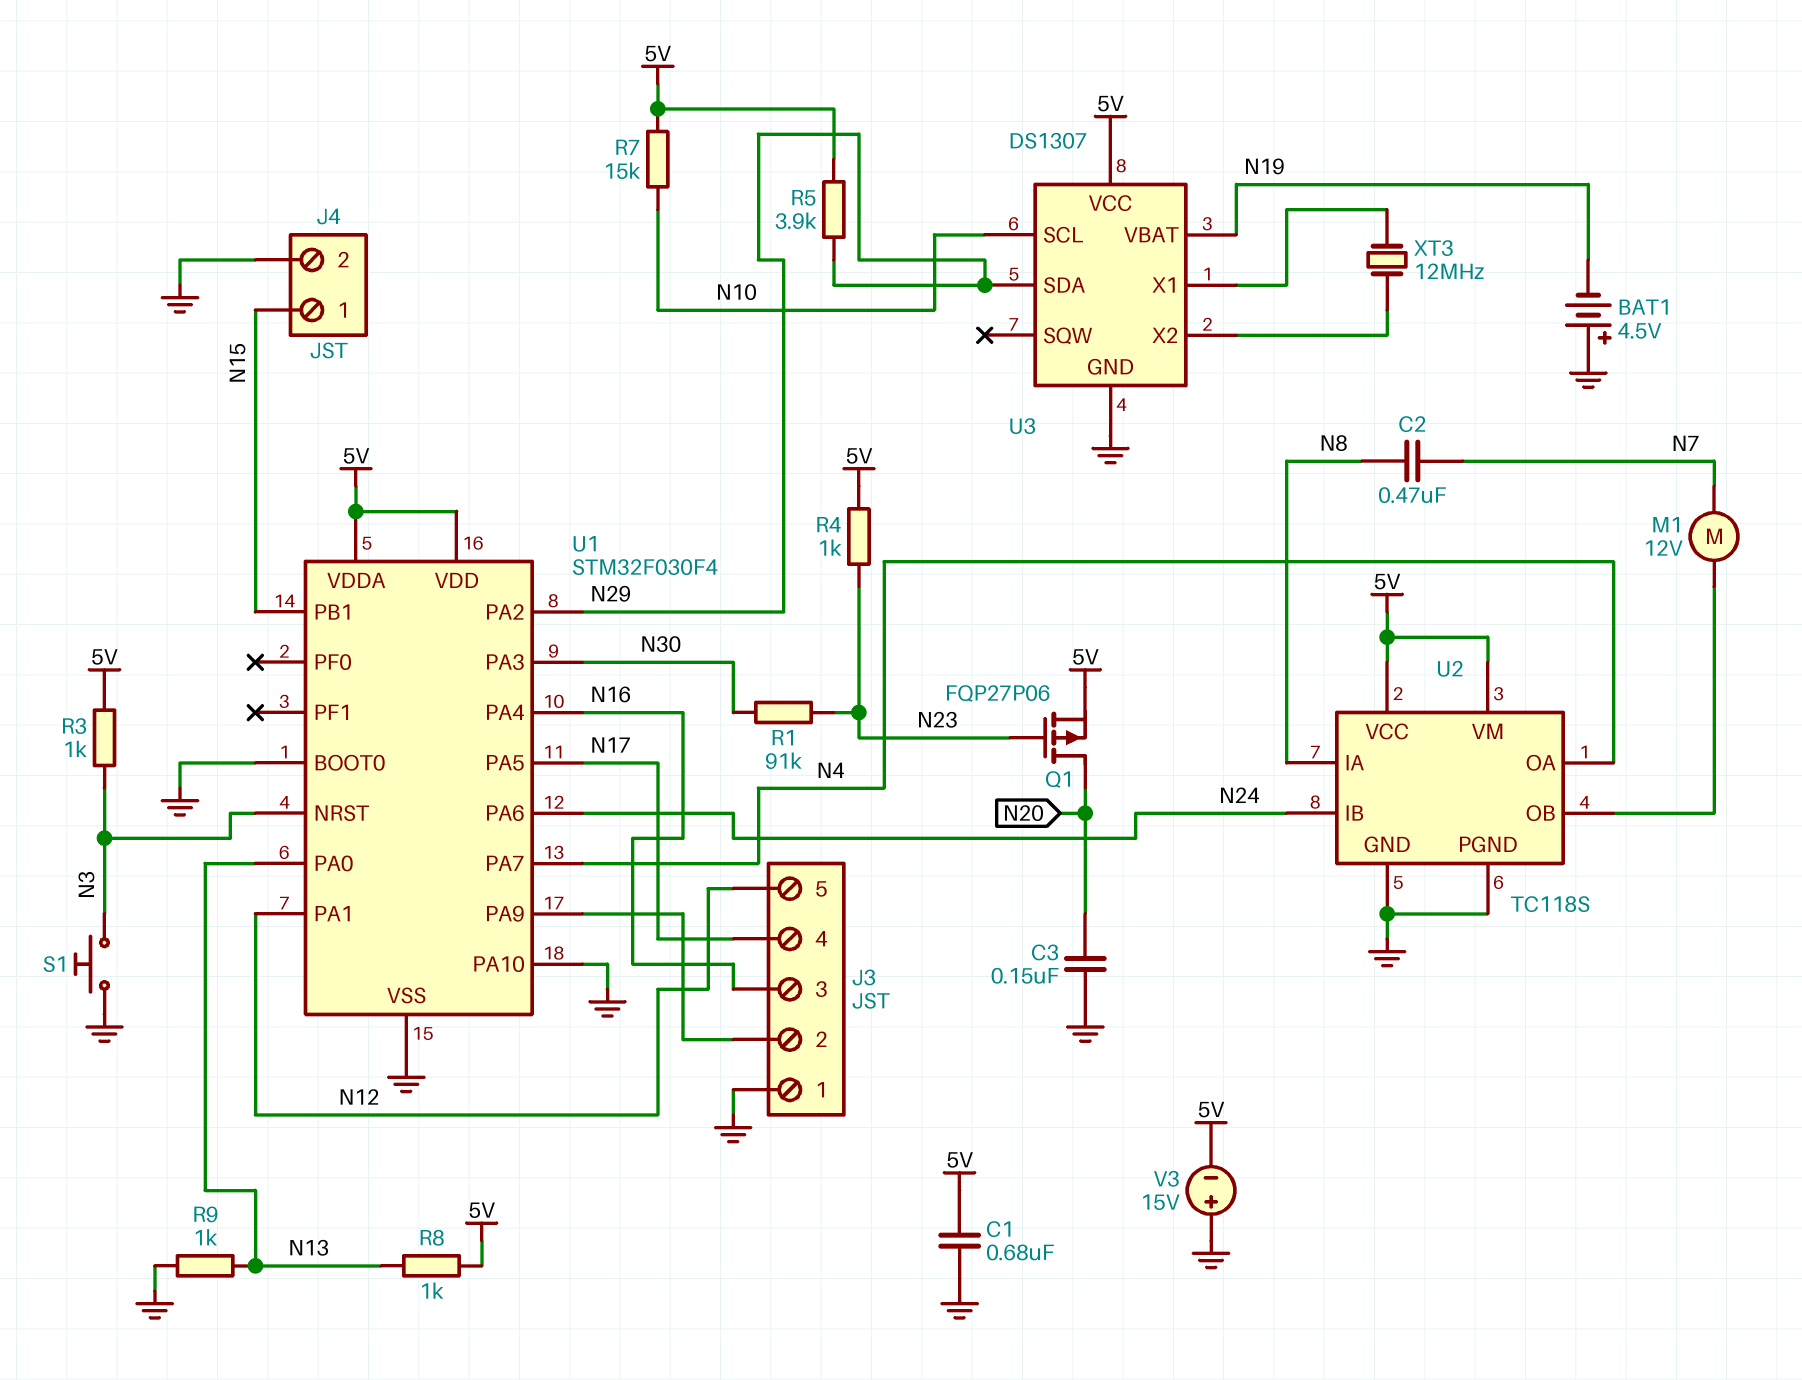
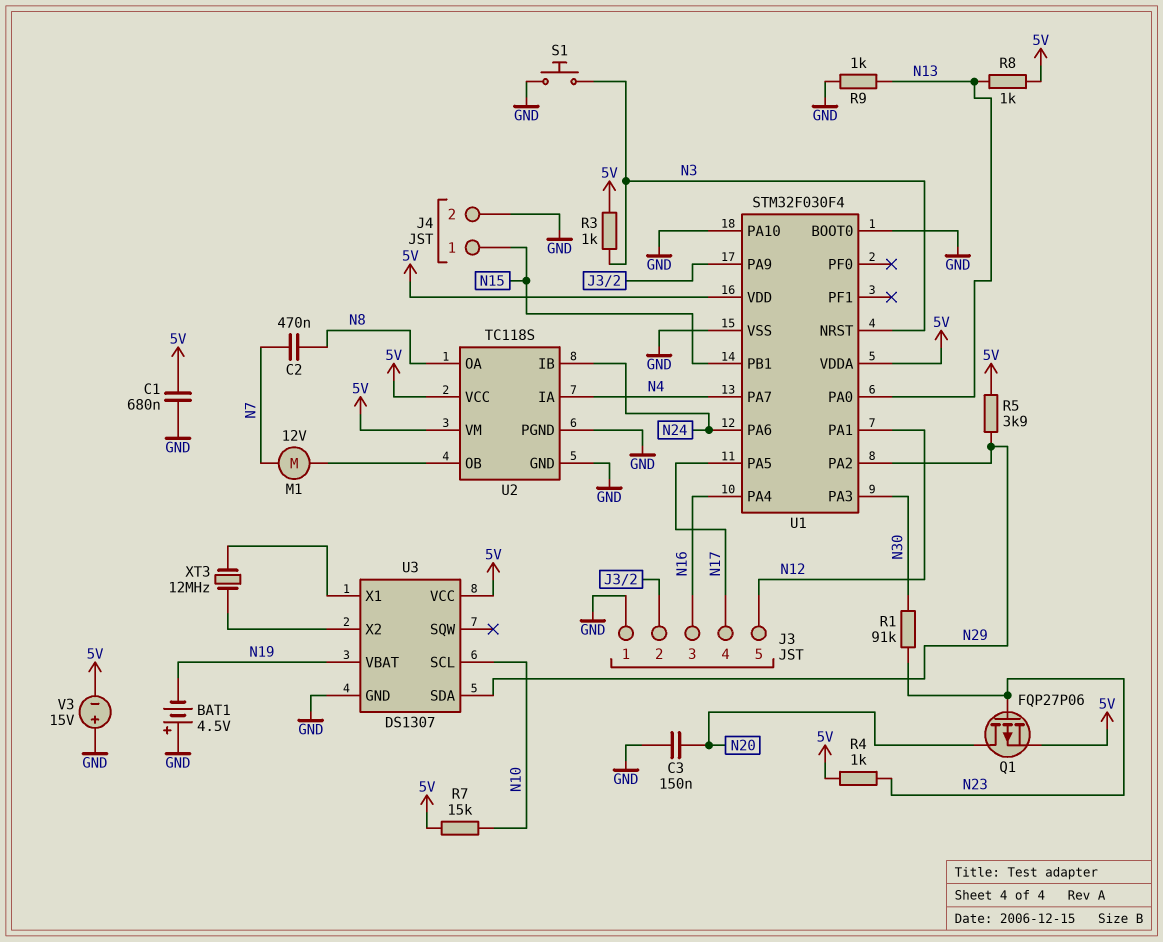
U2 pin IA: N8 -> N4
U2 pin OA: N4 -> N8

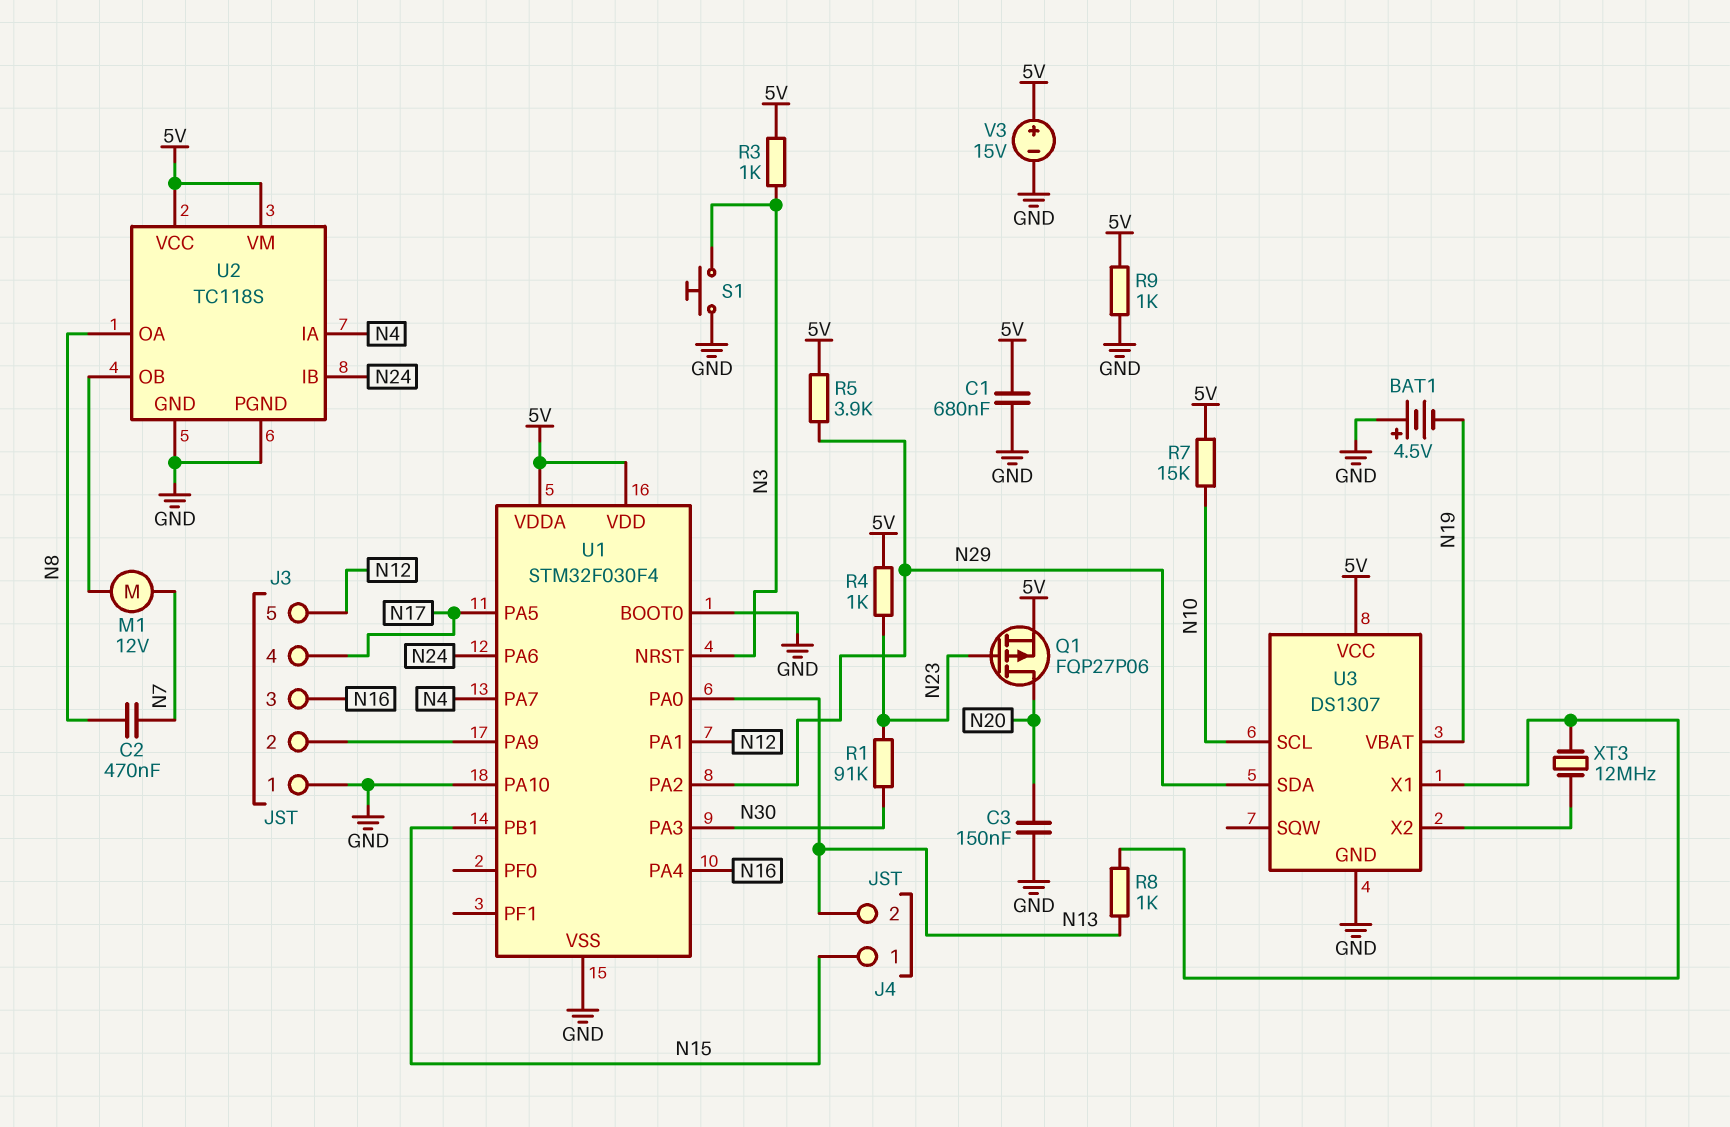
J4 pin 2: GND -> N13
R8: 1k (5V, N13) -> 1k (N13, U3/X1)
R9: 1k (GND, N13) -> 1k (5V, GND)
V3: 15V (plus GND, minus 5V) -> 15V (plus 5V, minus GND)

